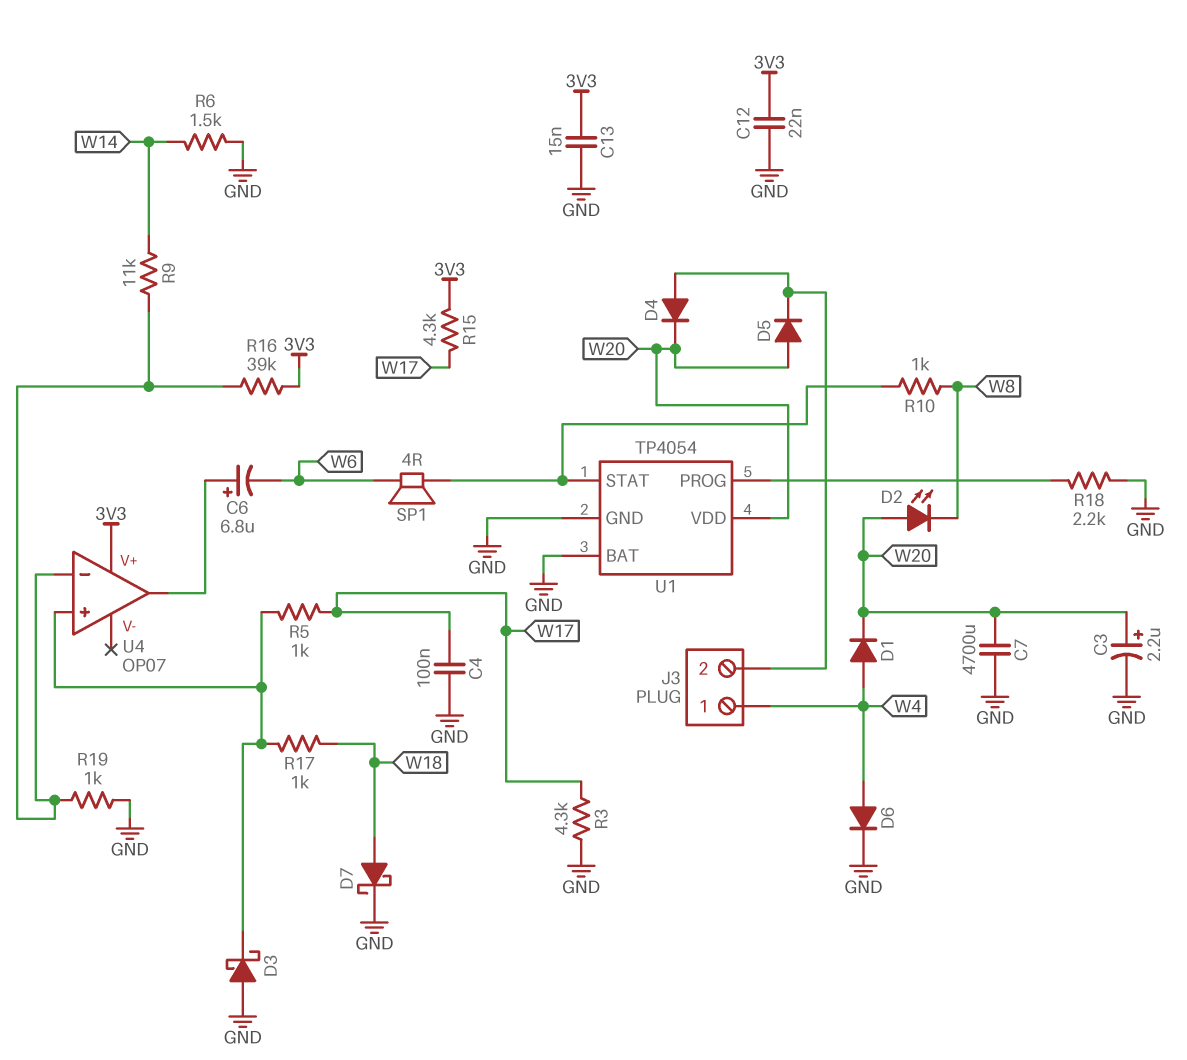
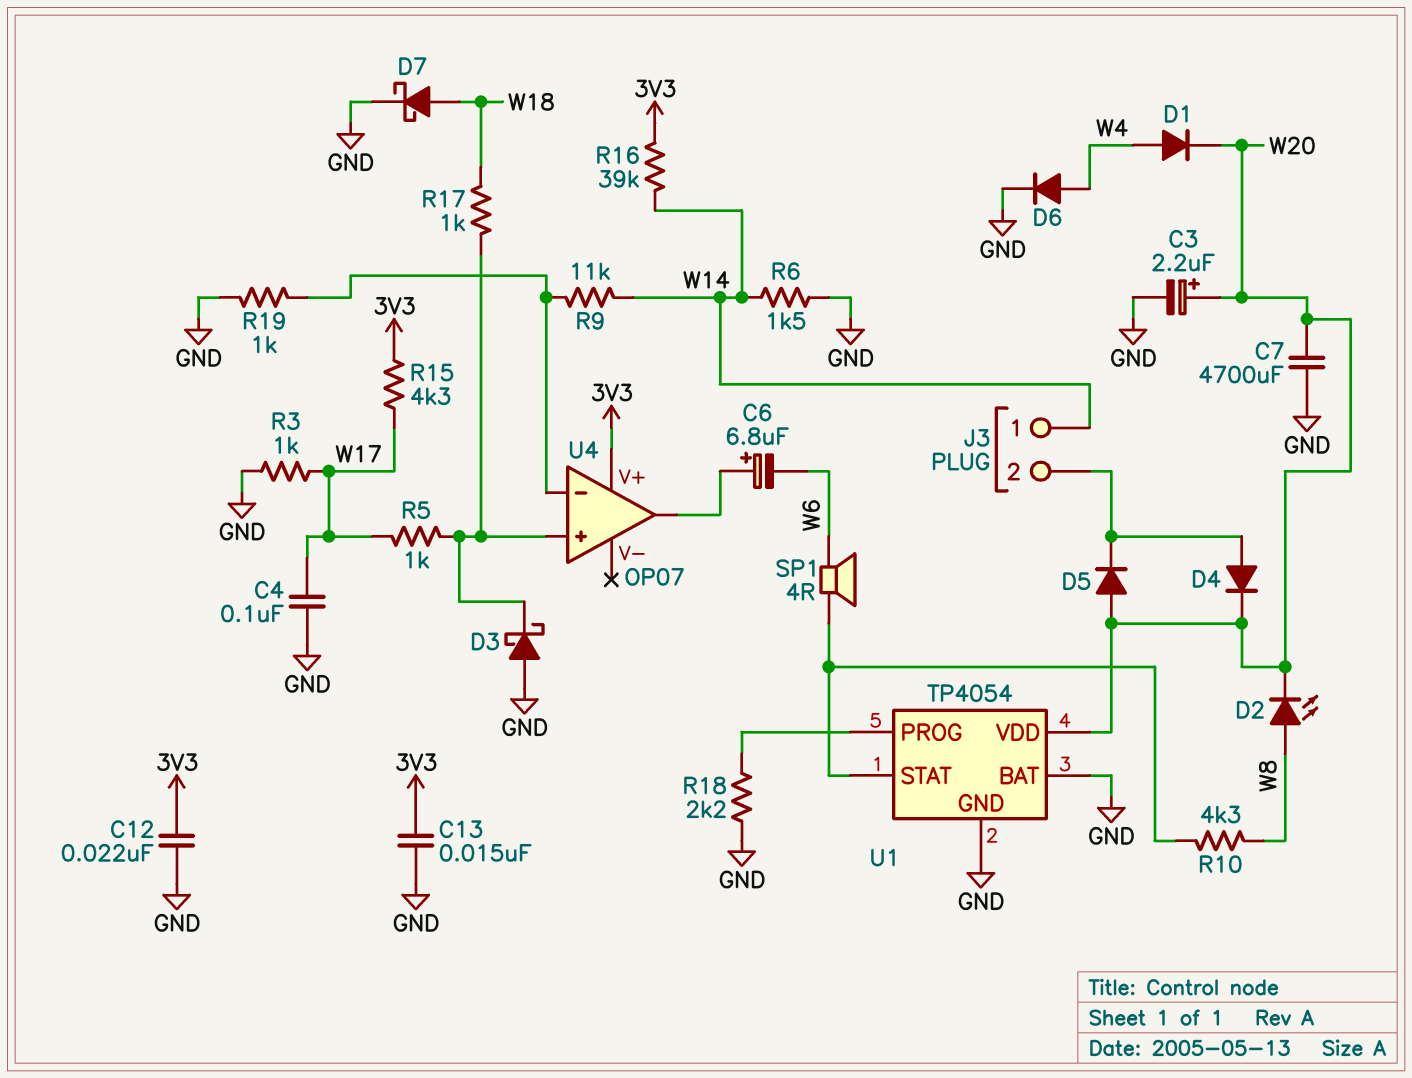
D2: LED (A W20, K W8) -> LED (A W8, K W20)
J3 pin 1: W4 -> W14
R3: 4.3k (GND, W17) -> 1k (GND, W17)
R10: 1k (U1/STAT, W8) -> 4.3k (U1/STAT, W8)
R16: 39k (3V3, U4/in-) -> 39k (3V3, W14)

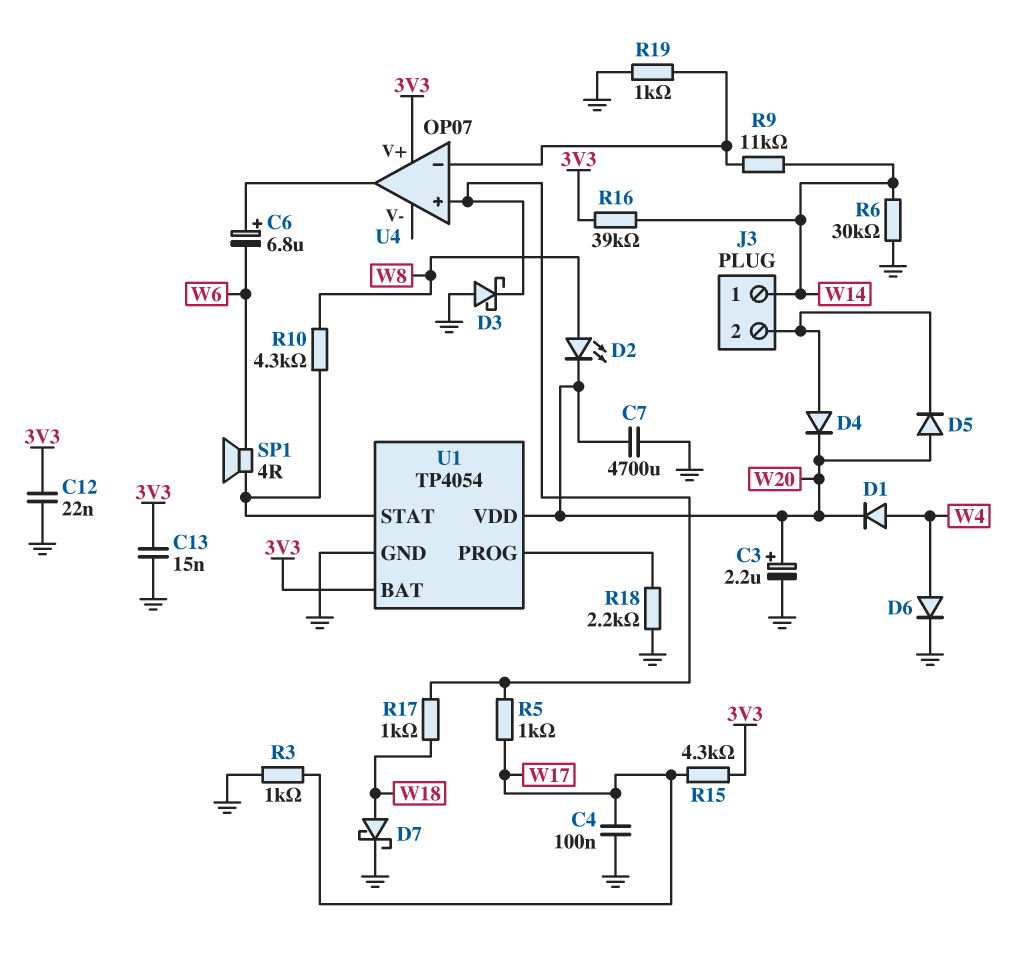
R6: 1.5k (GND, W14) -> 30k (GND, W14)
U1 pin BAT: GND -> 3V3

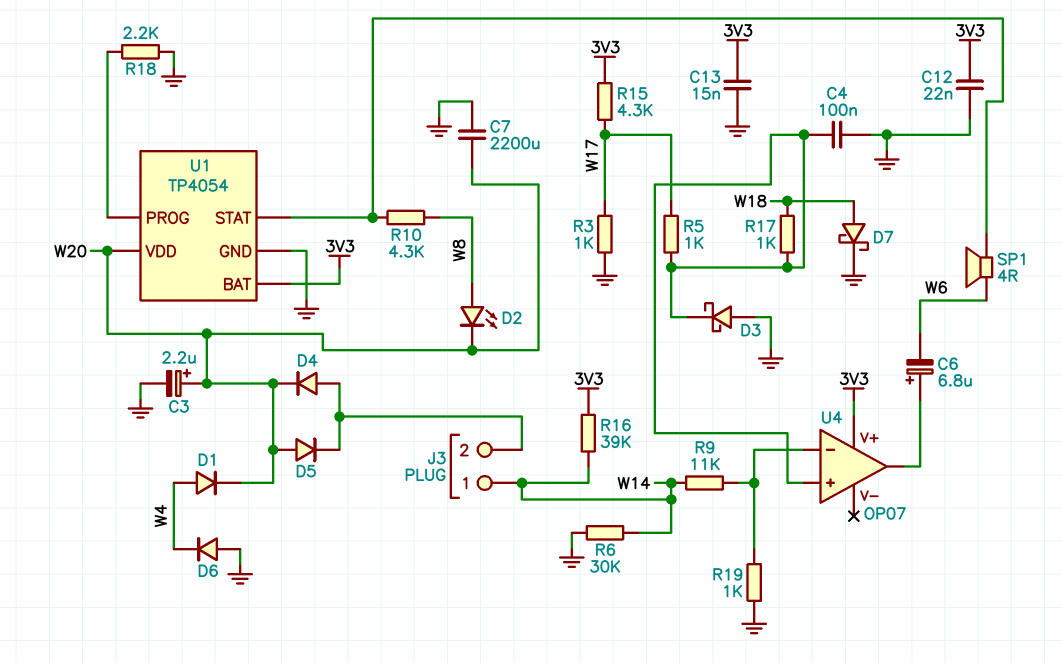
C4: 100nF (GND, W17) -> 100nF (GND, U4/in+)
C7: 4700uF (GND, W20) -> 2200uF (GND, W20)
D6: diode (A W4, K GND) -> diode (A GND, K W4)

